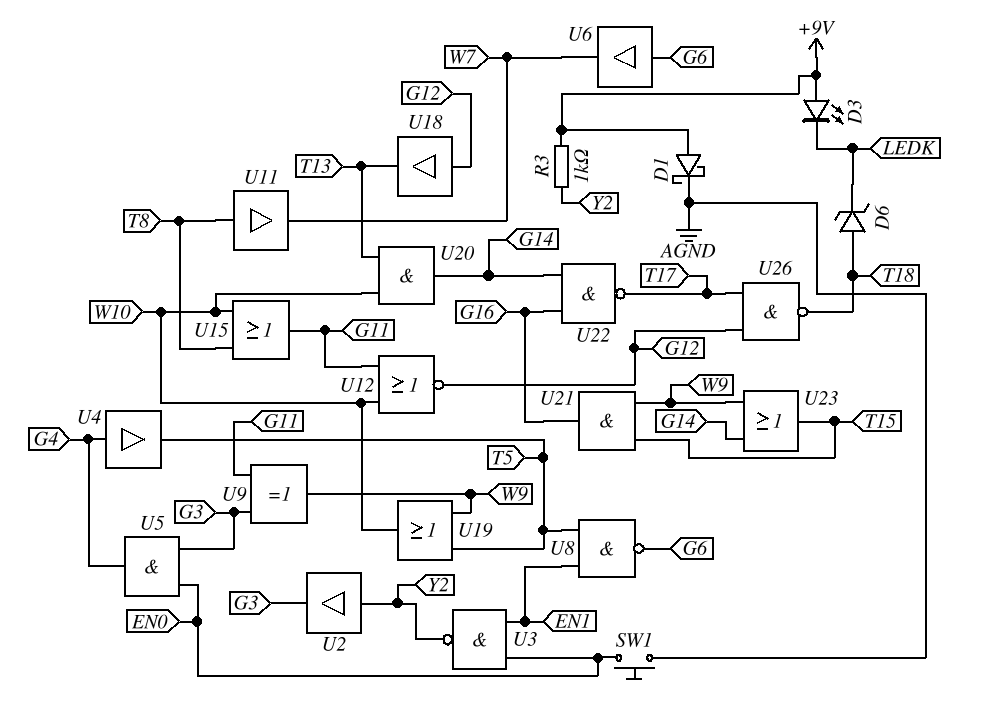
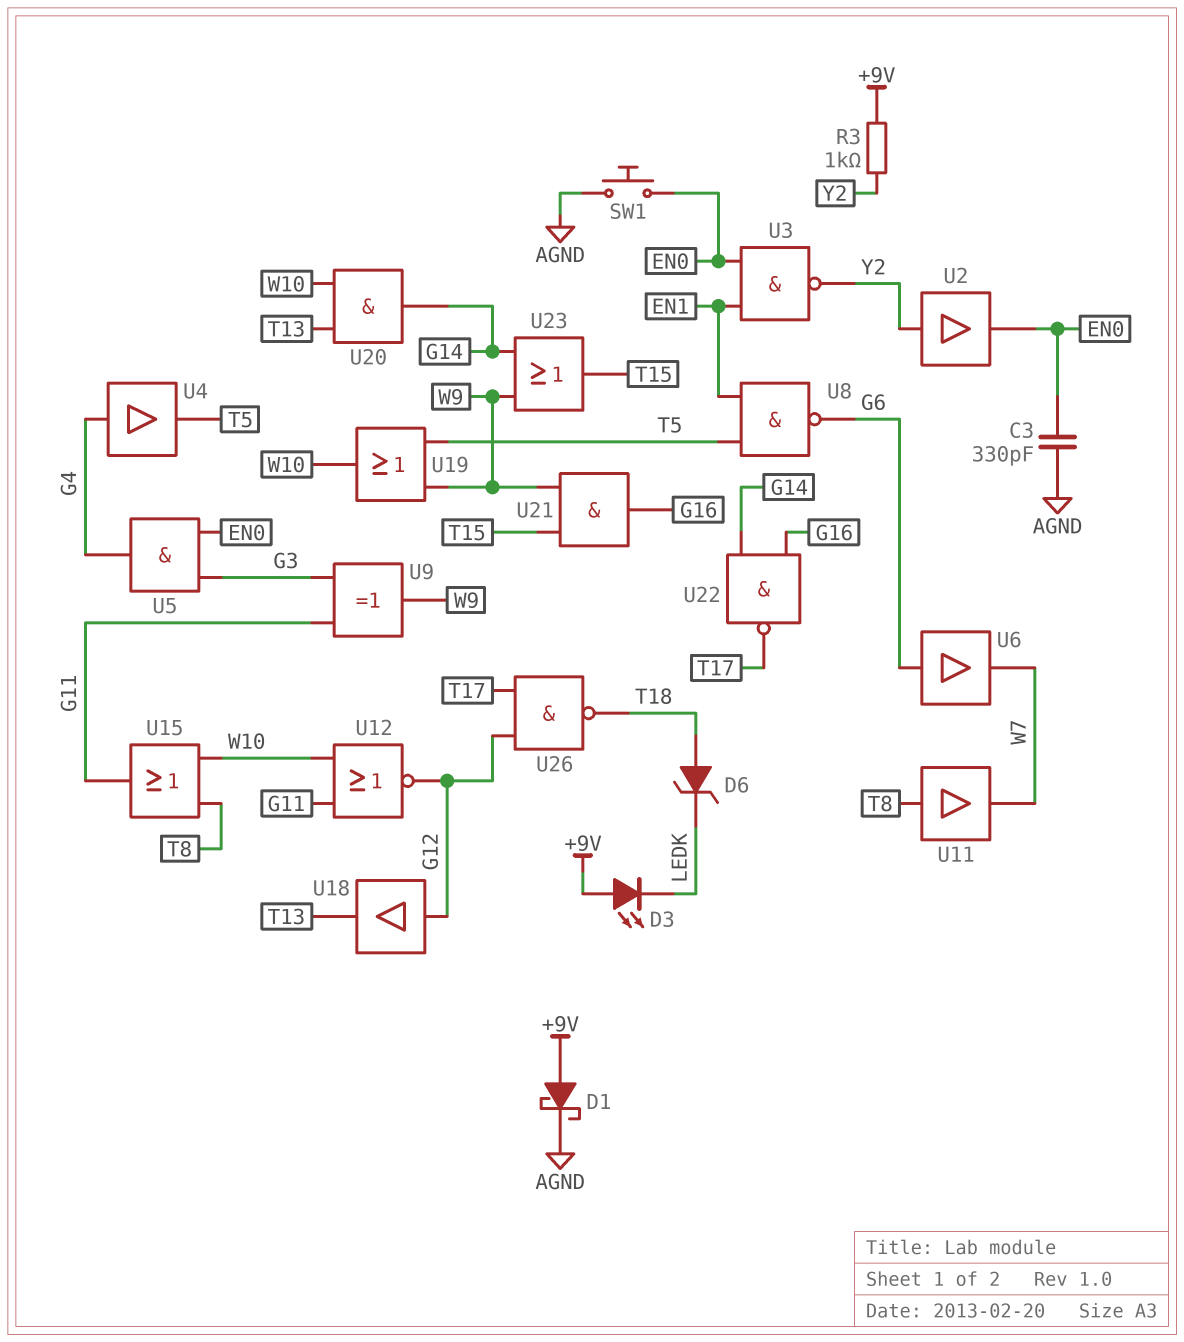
C3: none -> 330pF (AGND, EN0)
U2: buffer (in Y2, out G3) -> buffer (in Y2, out EN0)

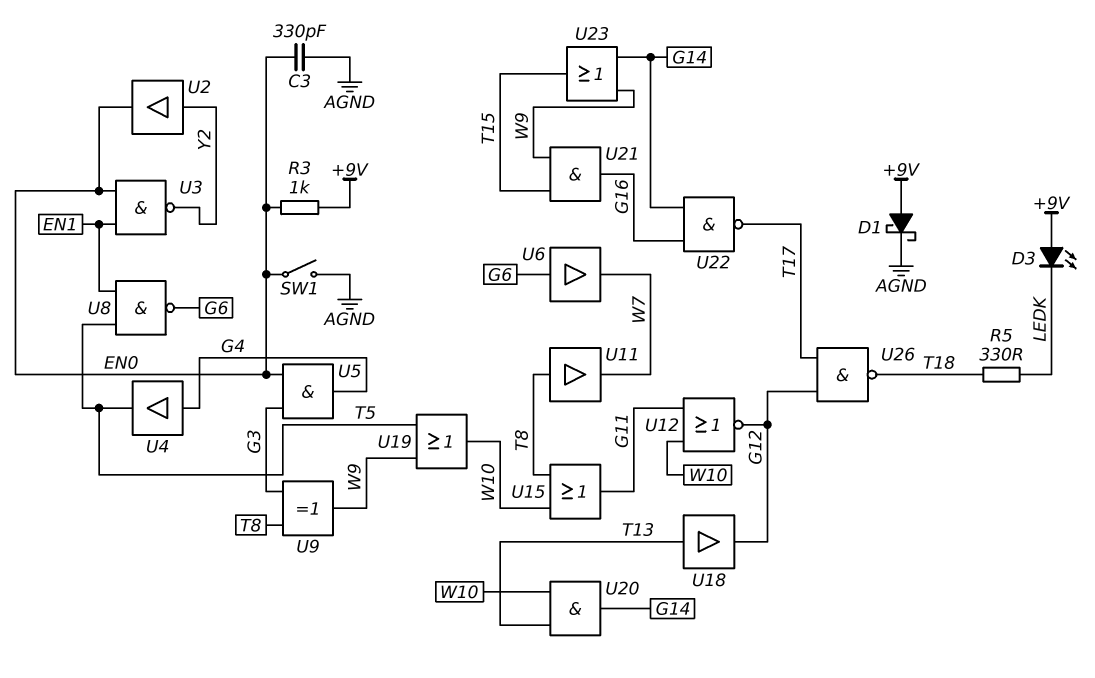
D6: zener (A T18, K LEDK) -> none
R3: 1k (+9V, Y2) -> 1k (+9V, EN0)
R5: none -> 330 (LEDK, T18)
SW1: button (AGND, EN0) -> switch (AGND, EN0)
U9: XOR (in G3, in G11, out W9) -> XOR (in G3, in T8, out W9)
U18: buffer (in G12, out T13) -> buffer (in T13, out G12)

